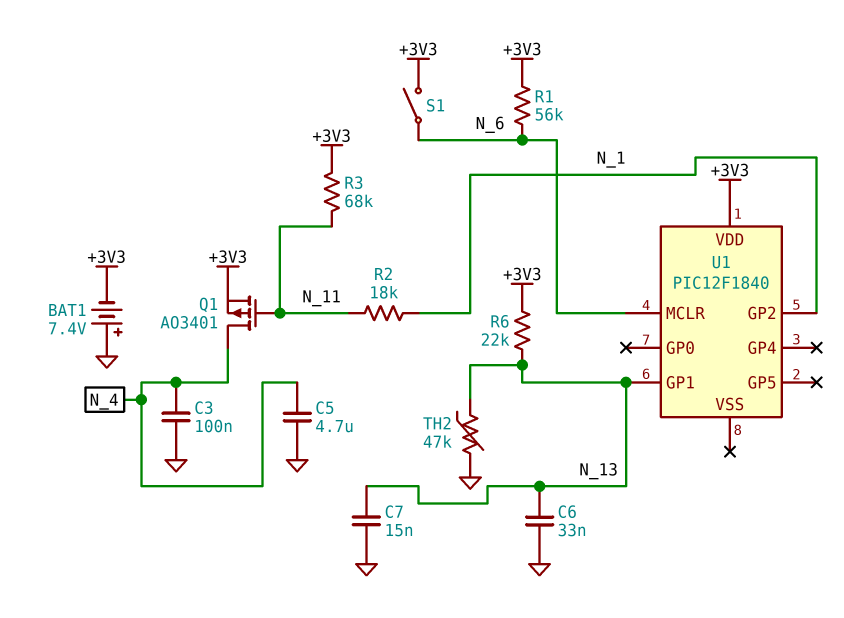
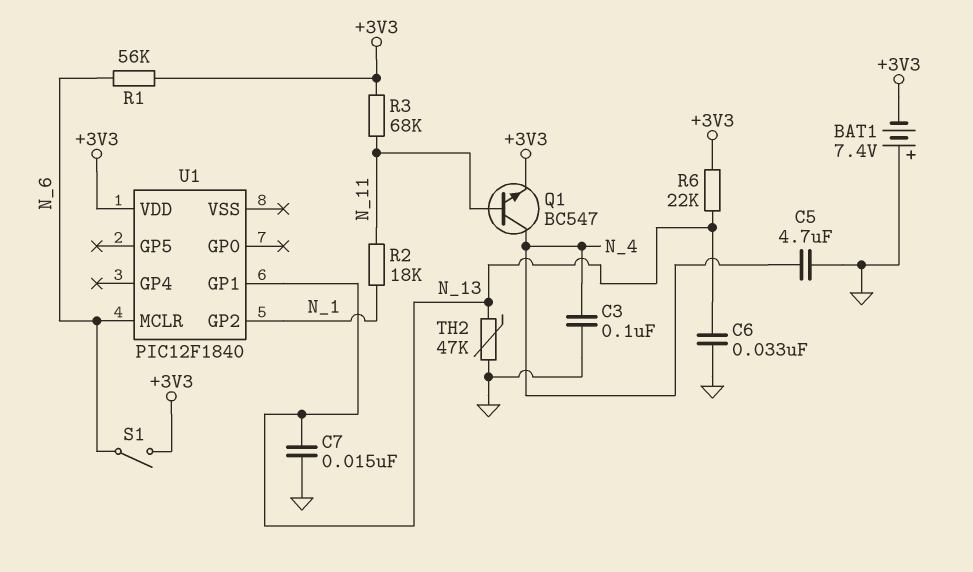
Q1: PMOS AO3401 (G N_11, D N_4, S +3V3) -> NPN BC547 (B N_11, C N_4, E +3V3)

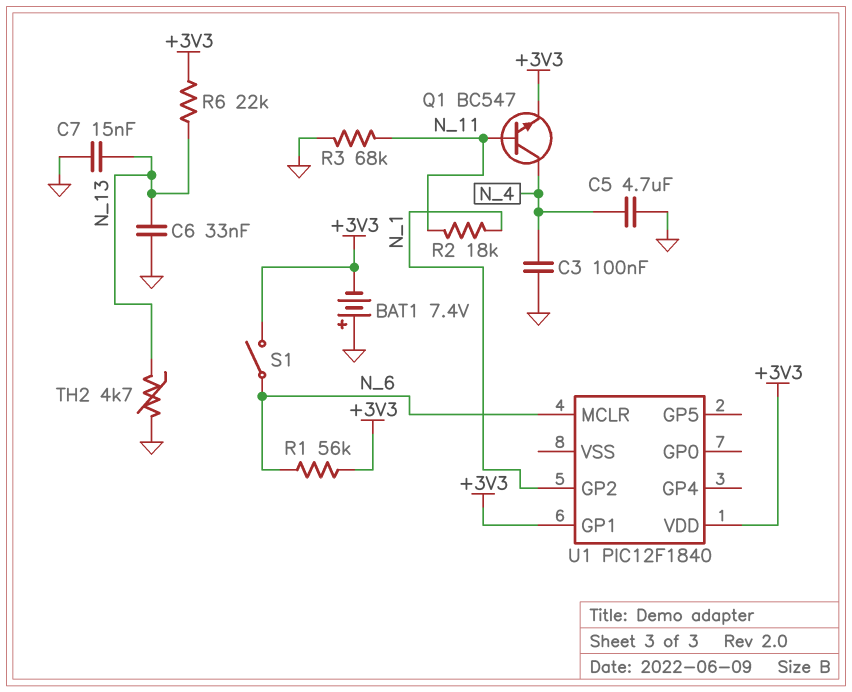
R3: 68k (+3V3, N_11) -> 68k (GND, N_11)
TH2: 47k (GND, N_13) -> 4.7k (GND, N_13)
U1 pin GP1: N_13 -> +3V3

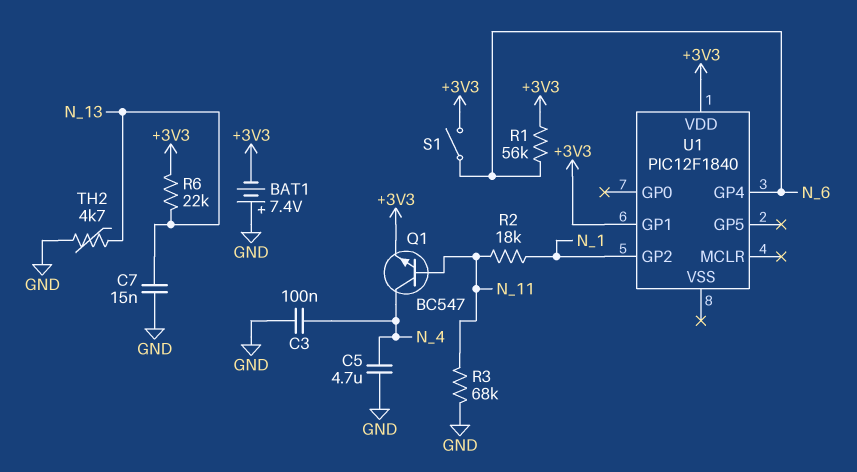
C6: 33nF (GND, N_13) -> none
U1 pin GP4: none -> N_6
U1 pin MCLR: N_6 -> none

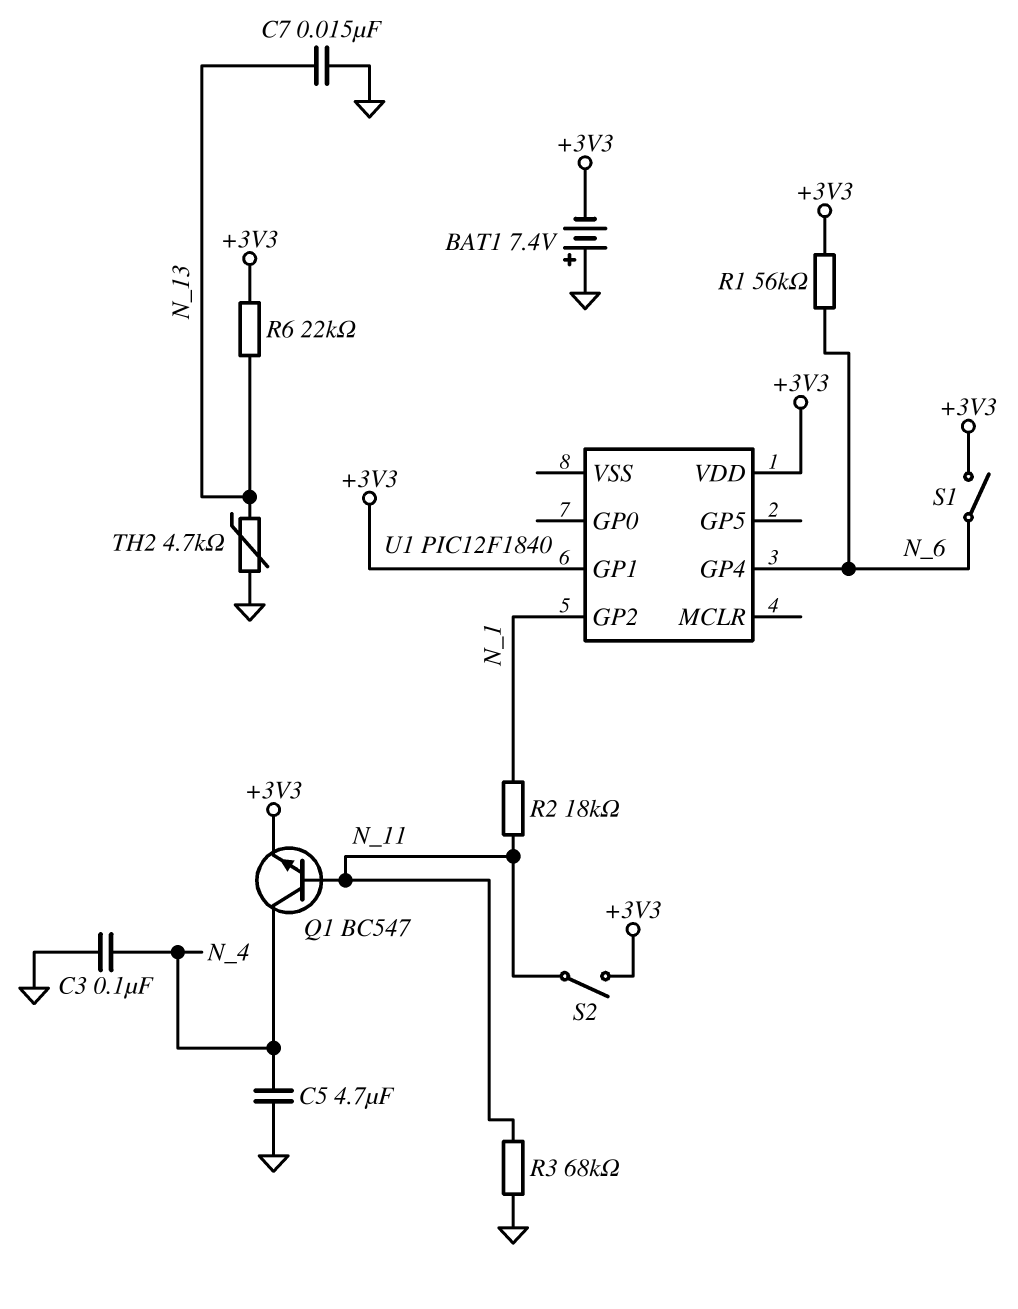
S2: none -> switch (+3V3, N_11)

